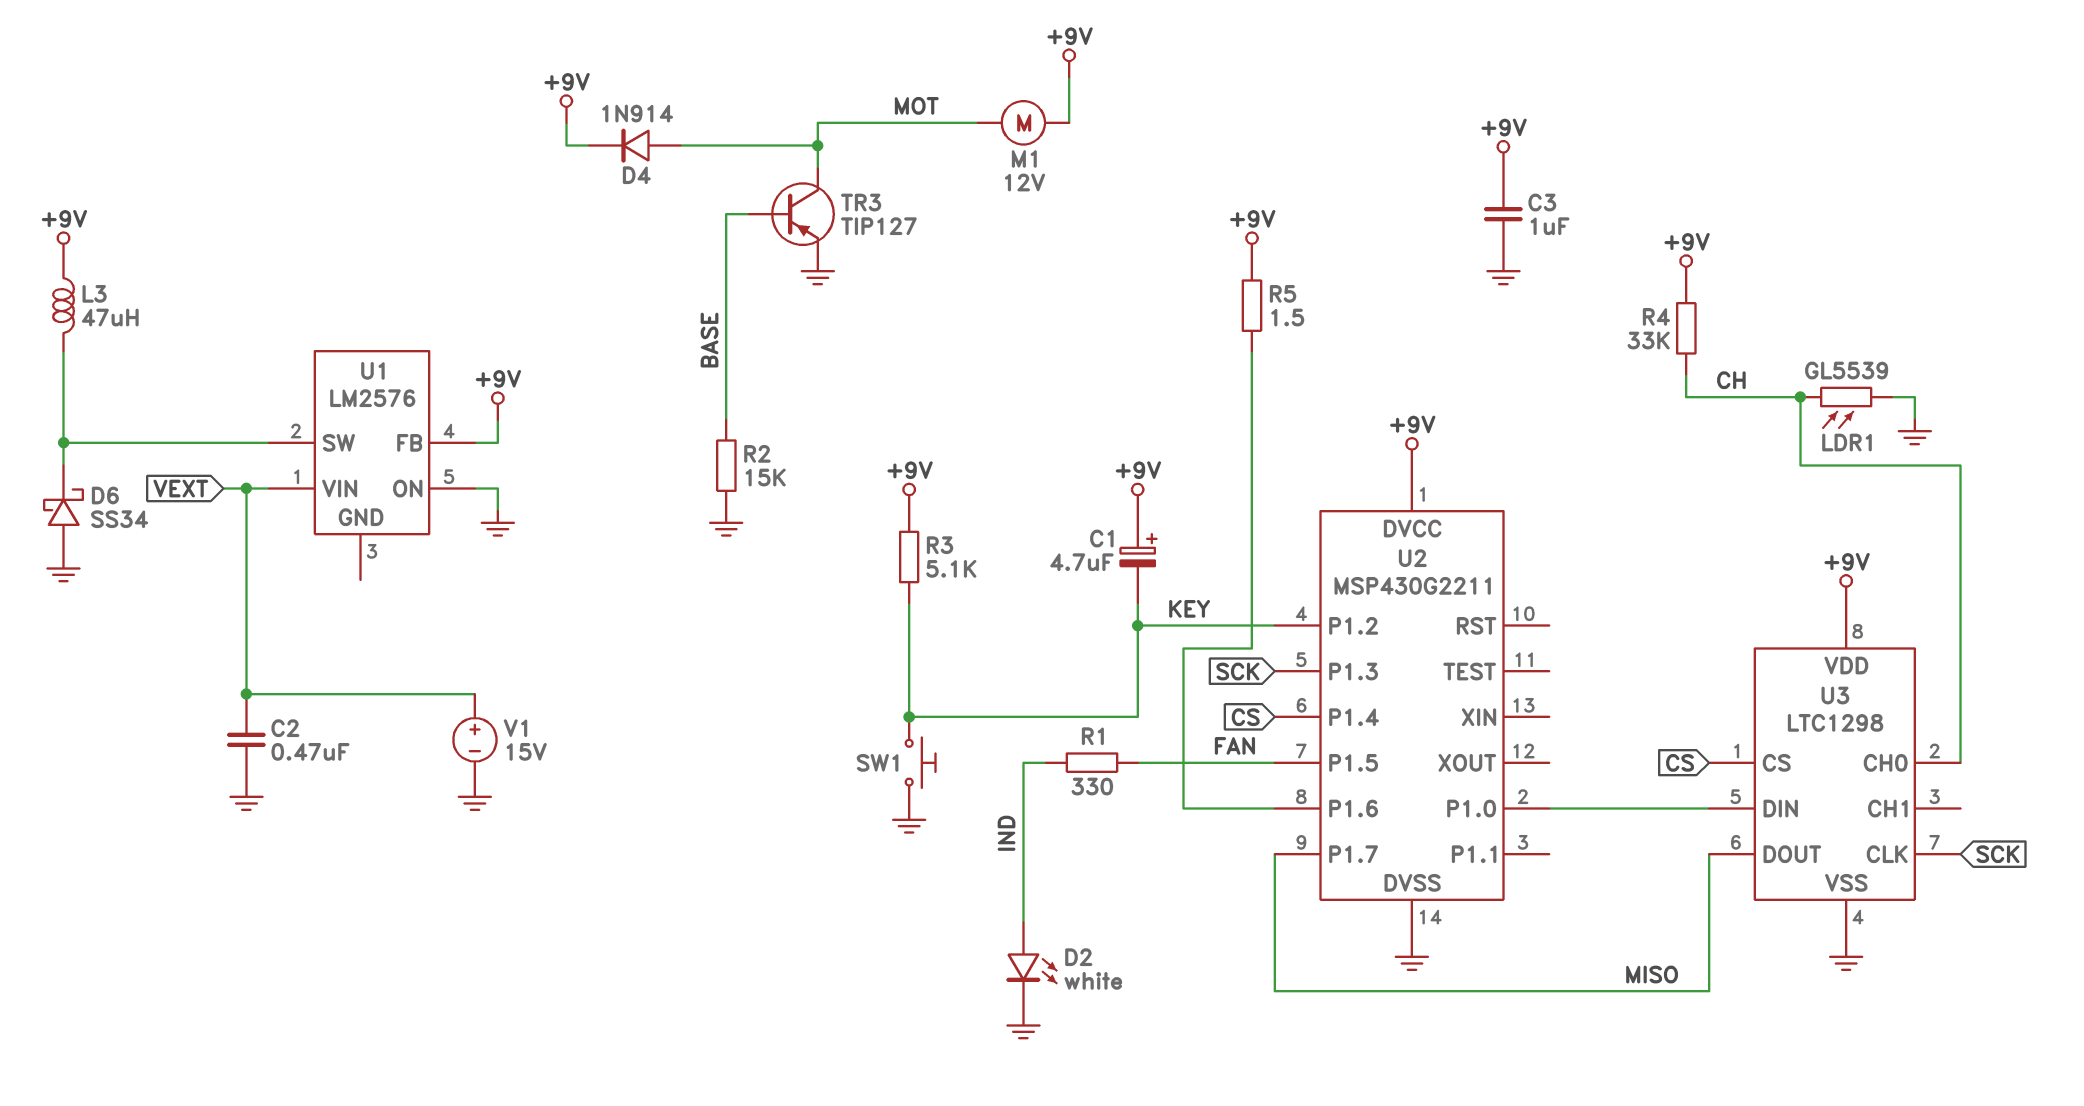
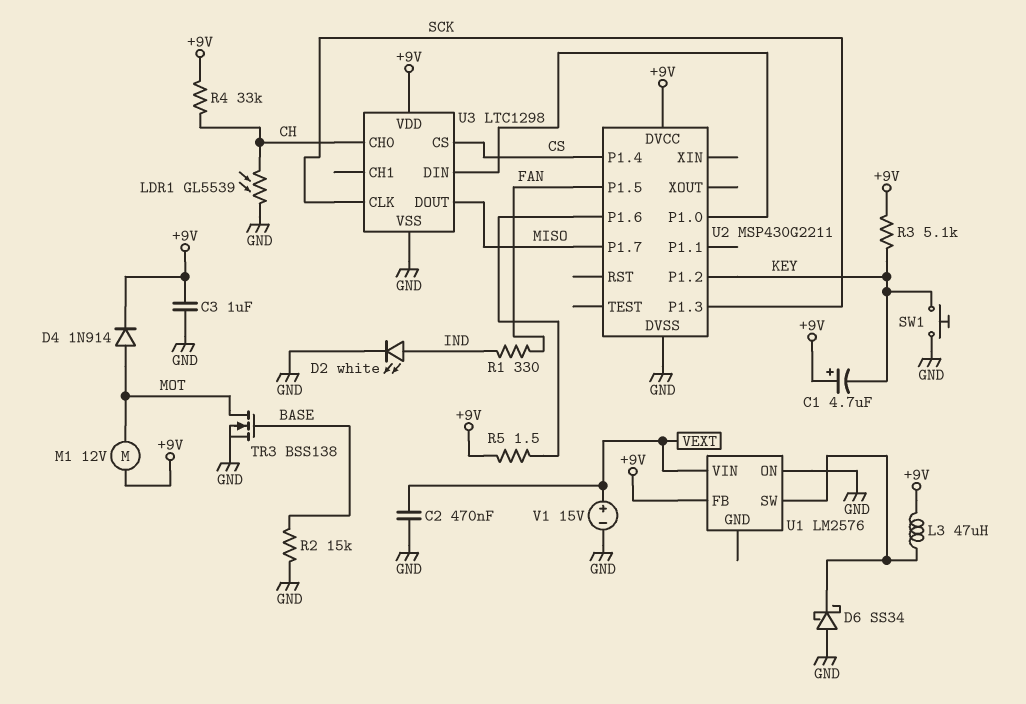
TR3: PNP TIP127 (B BASE, C MOT, E GND) -> NMOS BSS138 (G BASE, D MOT, S GND)

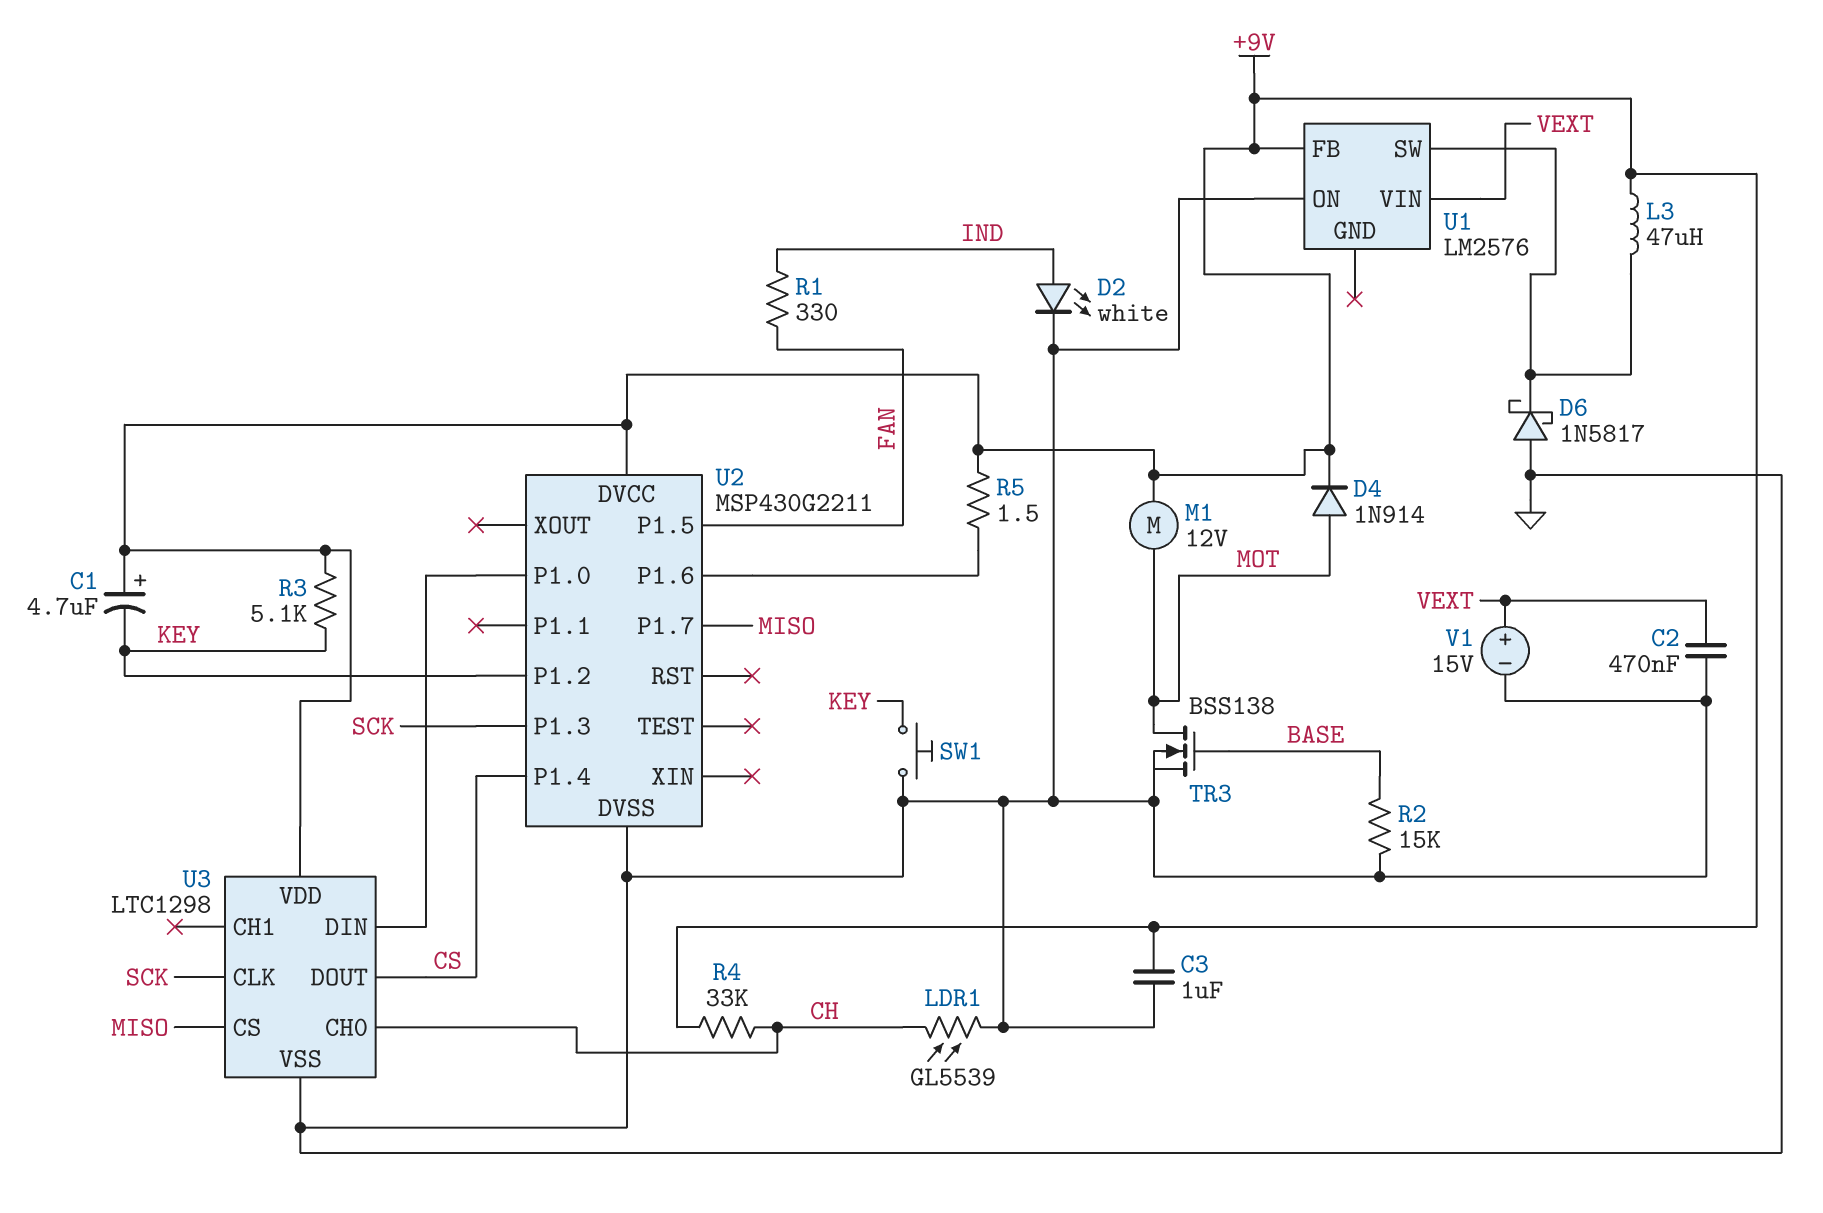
D6: schottky SS34 (A GND, K U1/SW) -> schottky 1N5817 (A GND, K U1/SW)
U3 pin CS: CS -> MISO
U3 pin DOUT: MISO -> CS

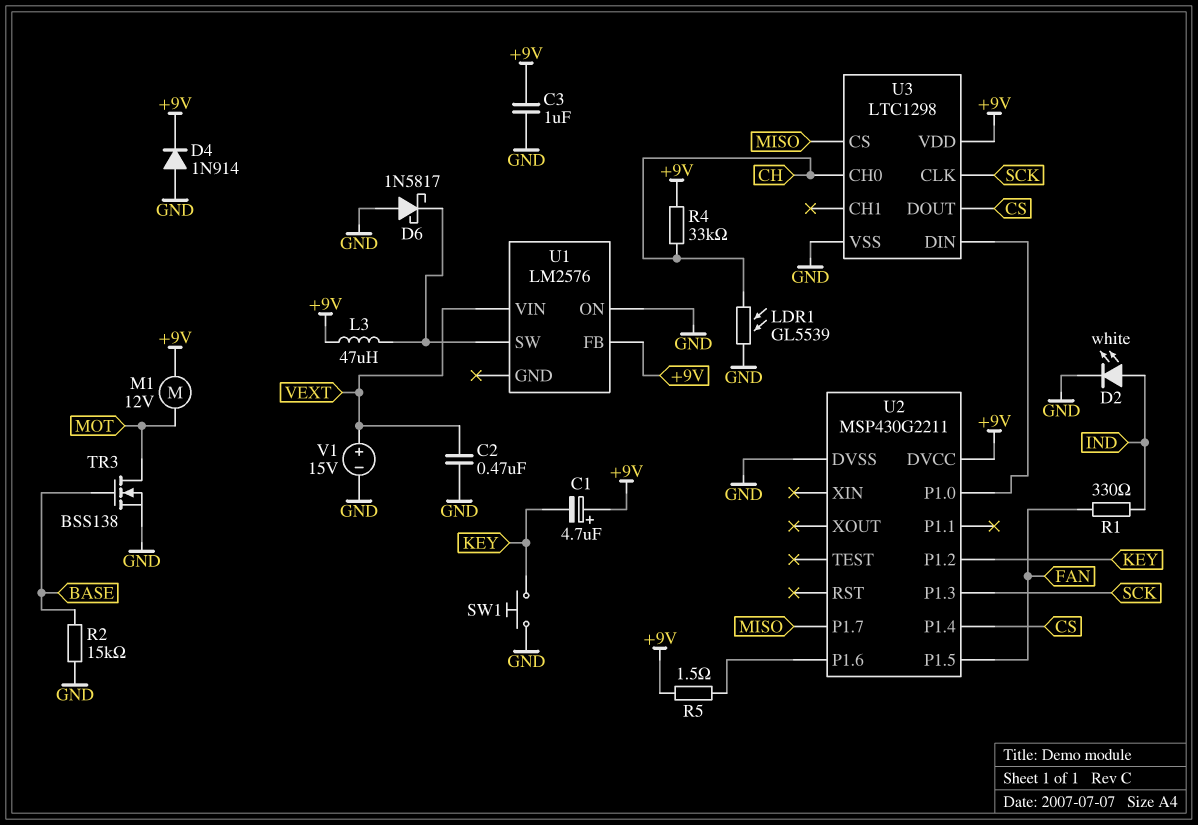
D4: diode 1N914 (A MOT, K +9V) -> diode 1N914 (A GND, K +9V)
R3: 5.1k (+9V, KEY) -> none

